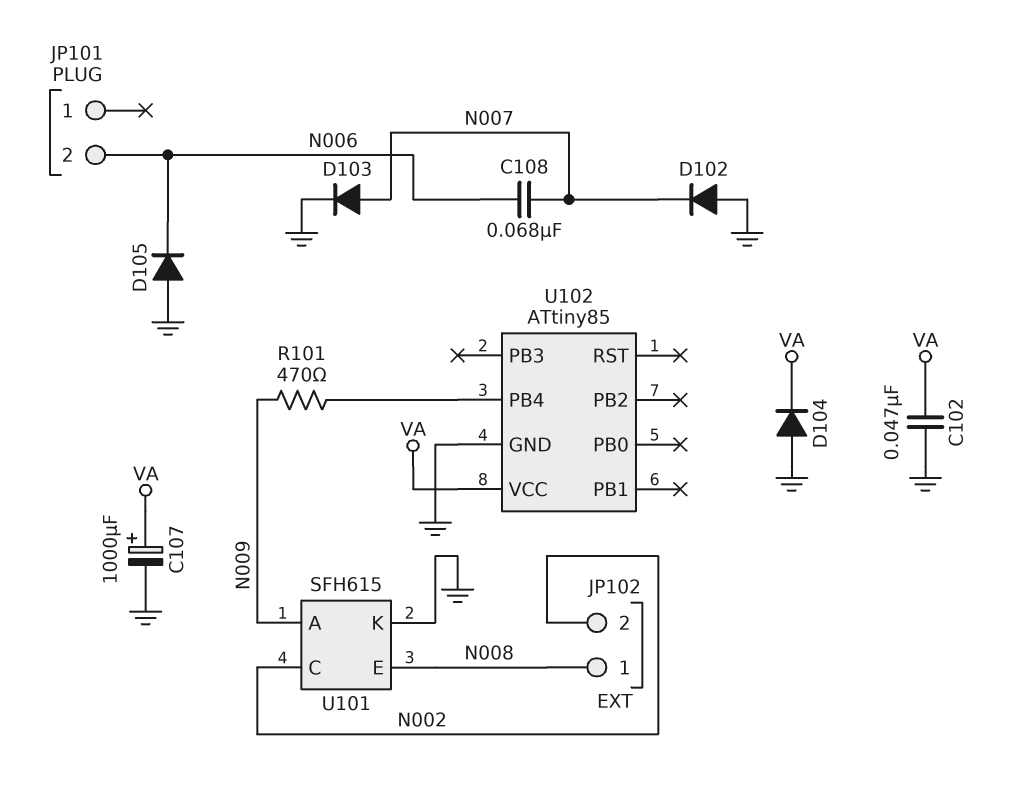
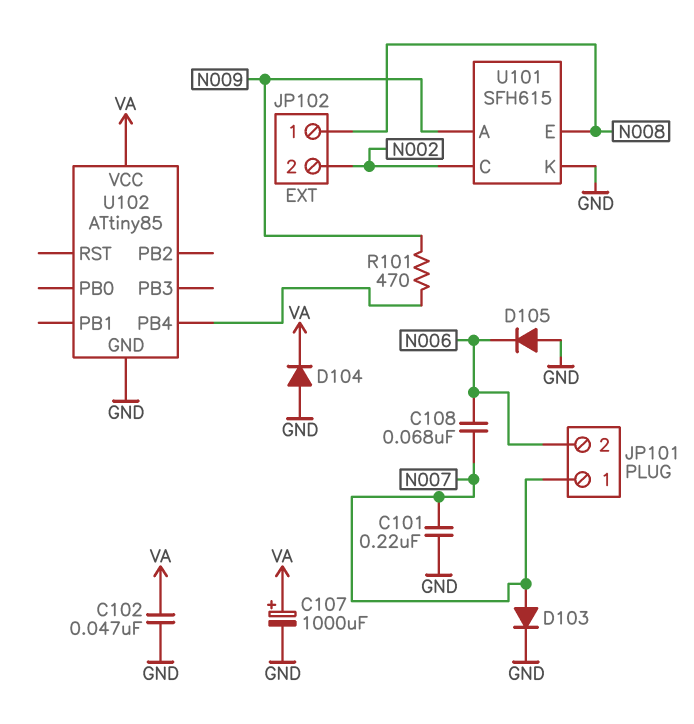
C101: none -> 220nF (GND, N007)
D102: diode (A GND, K N007) -> none
JP101 pin 1: none -> N007

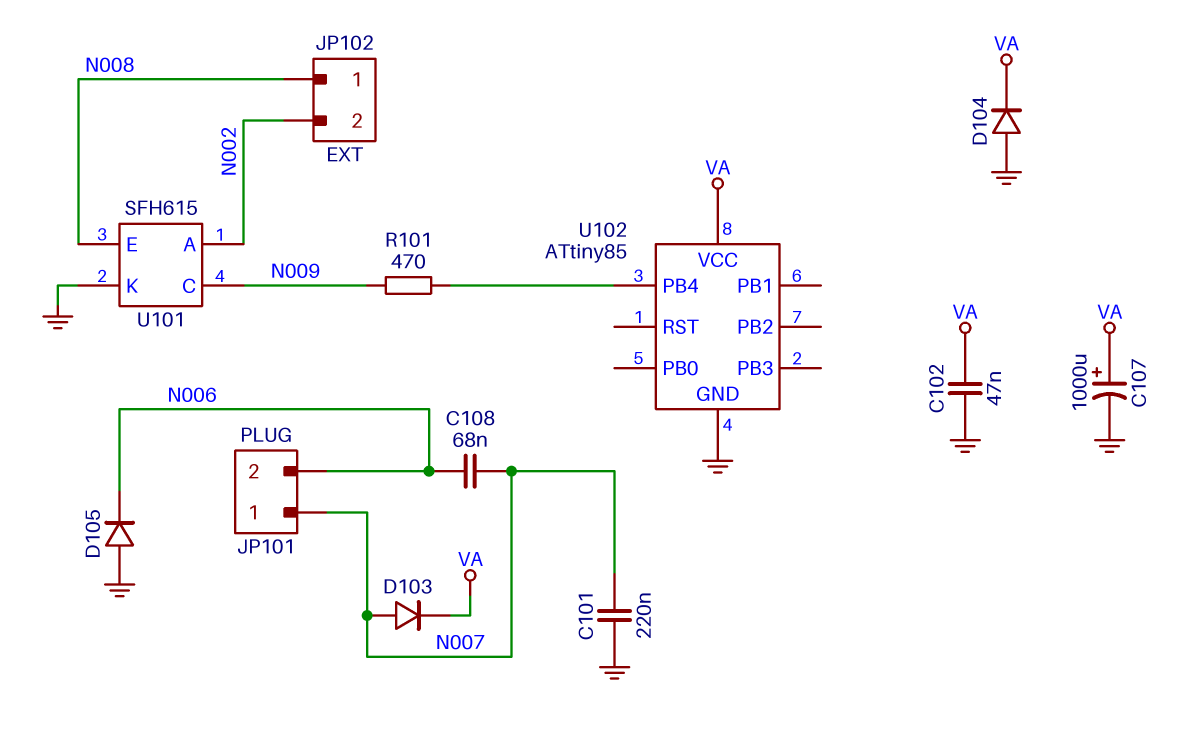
D103: diode (A N007, K GND) -> diode (A N007, K VA)
U101 pin A: N009 -> N002
U101 pin C: N002 -> N009

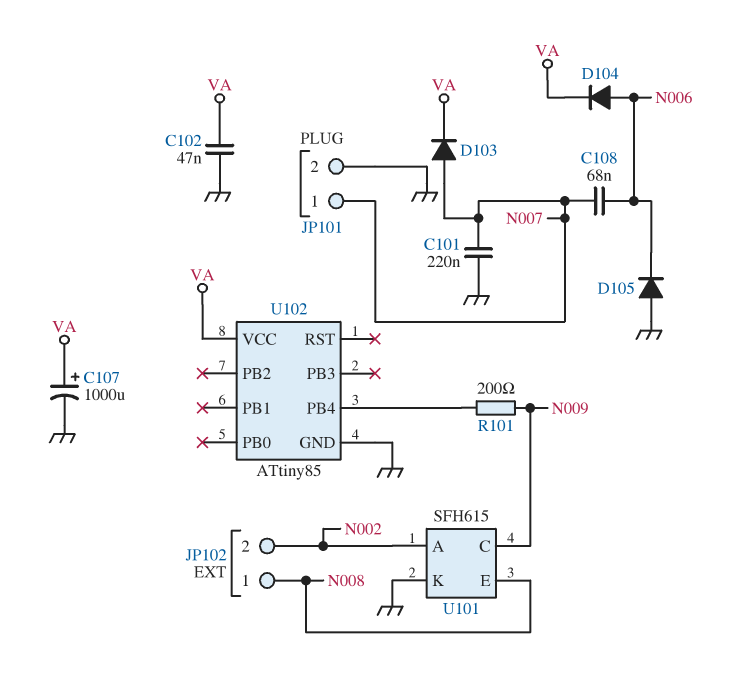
D104: diode (A GND, K VA) -> diode (A N006, K VA)
JP101 pin 2: N006 -> GND
R101: 470 (N009, U102/PB4) -> 200 (N009, U102/PB4)

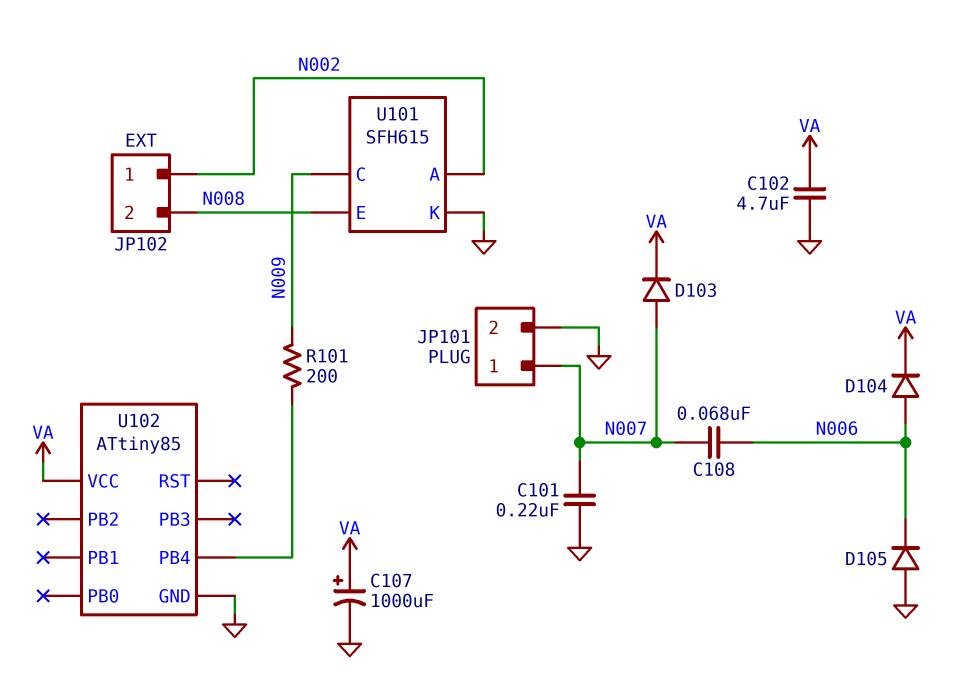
C102: 47nF (GND, VA) -> 4.7uF (GND, VA)
JP102 pin 1: N008 -> N002
JP102 pin 2: N002 -> N008

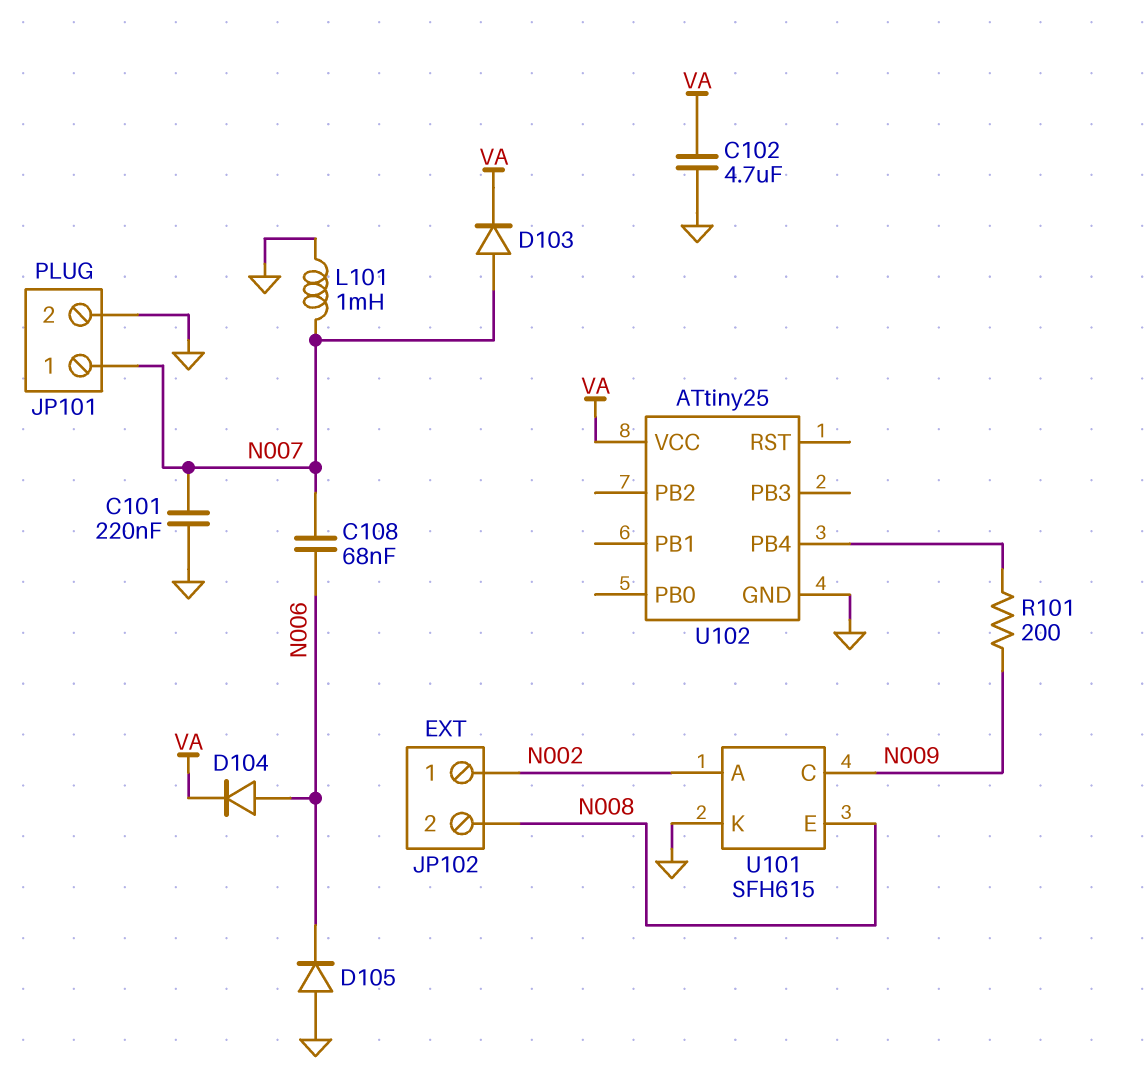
C107: 1000uF (plus VA, minus GND) -> none
L101: none -> 1mH (GND, N007)
U102: ATtiny85 -> ATtiny25

